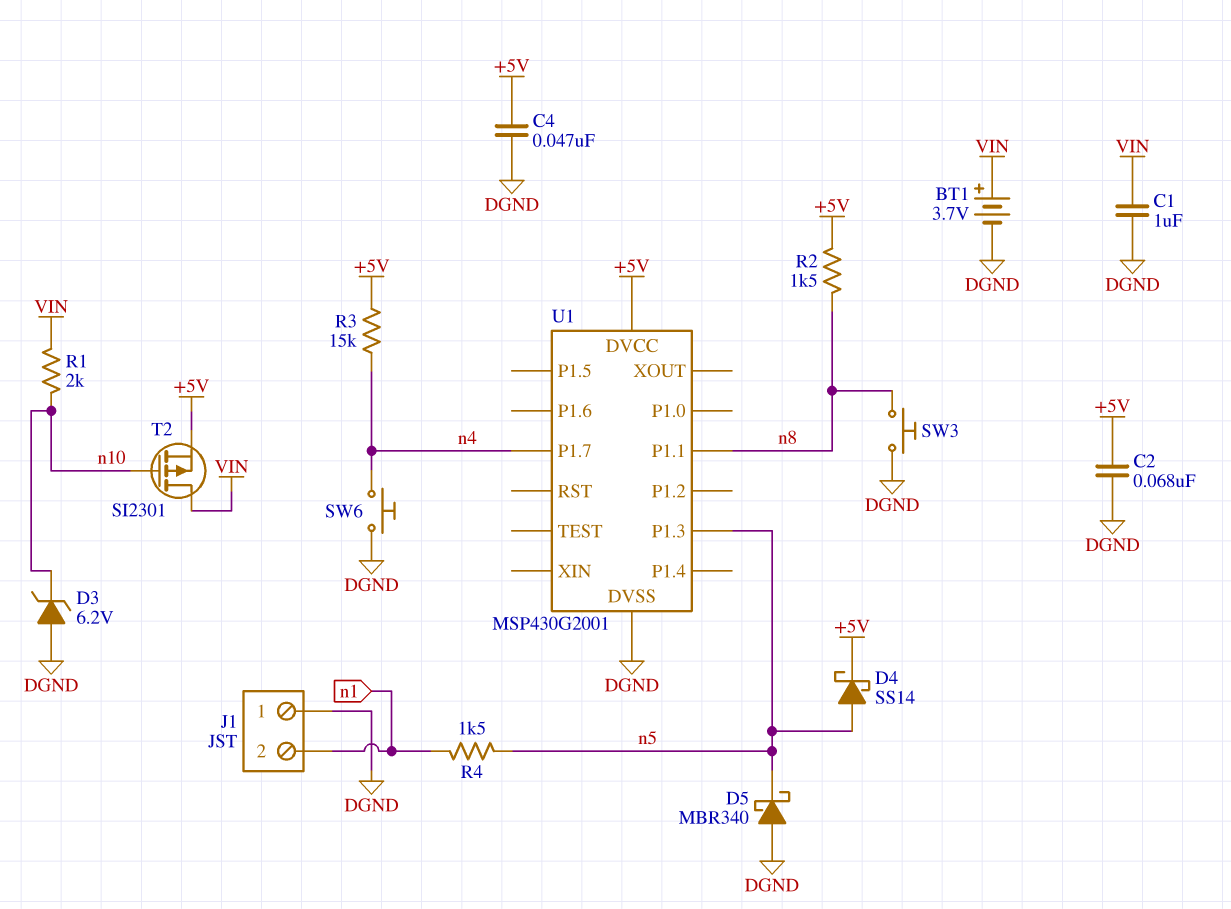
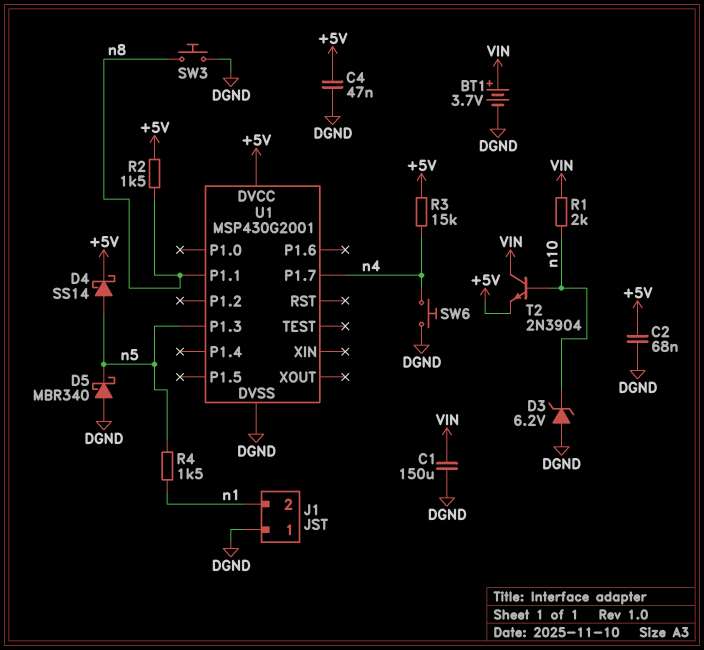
C1: 1uF (DGND, VIN) -> 150uF (DGND, VIN)
T2: PMOS SI2301 (G n10, D VIN, S +5V) -> NPN 2N3904 (B n10, C VIN, E +5V)

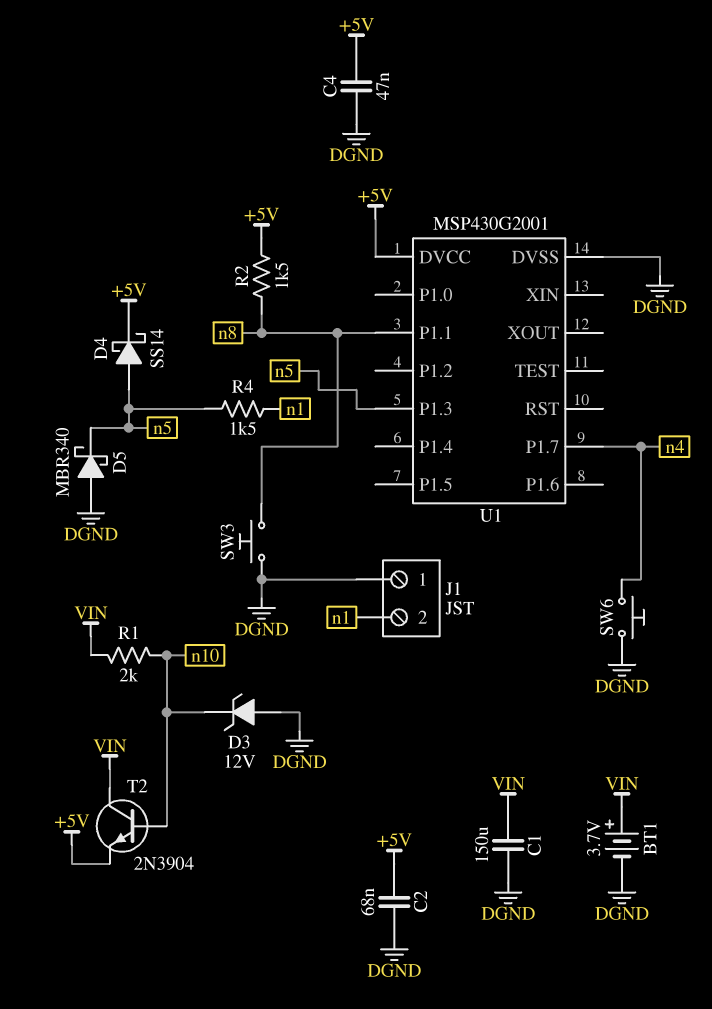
D3: zener 6.2V (A DGND, K n10) -> zener 12V (A DGND, K n10)
R3: 15k (+5V, n4) -> none

